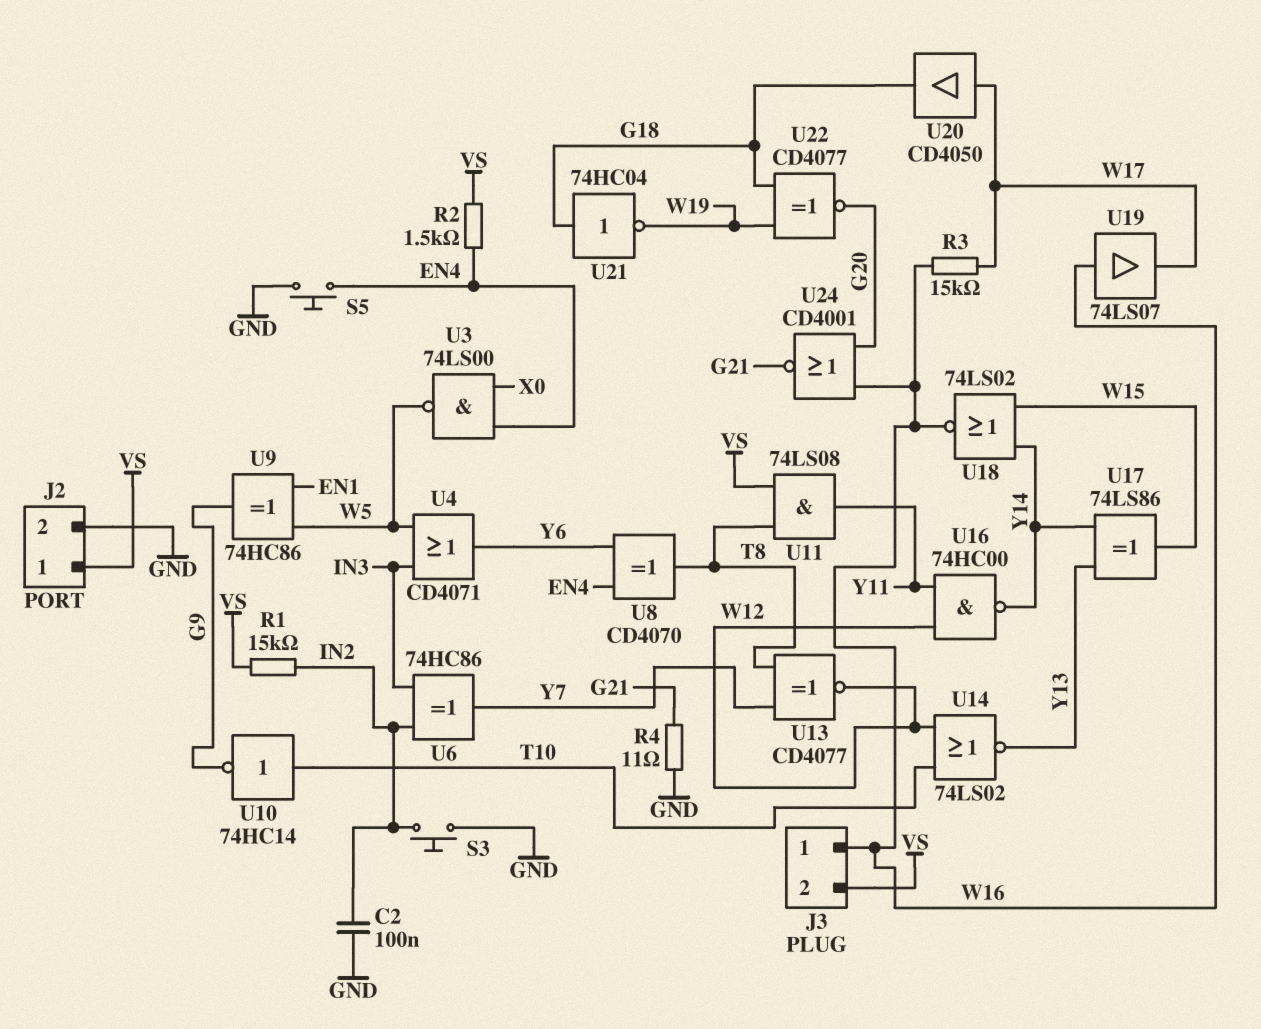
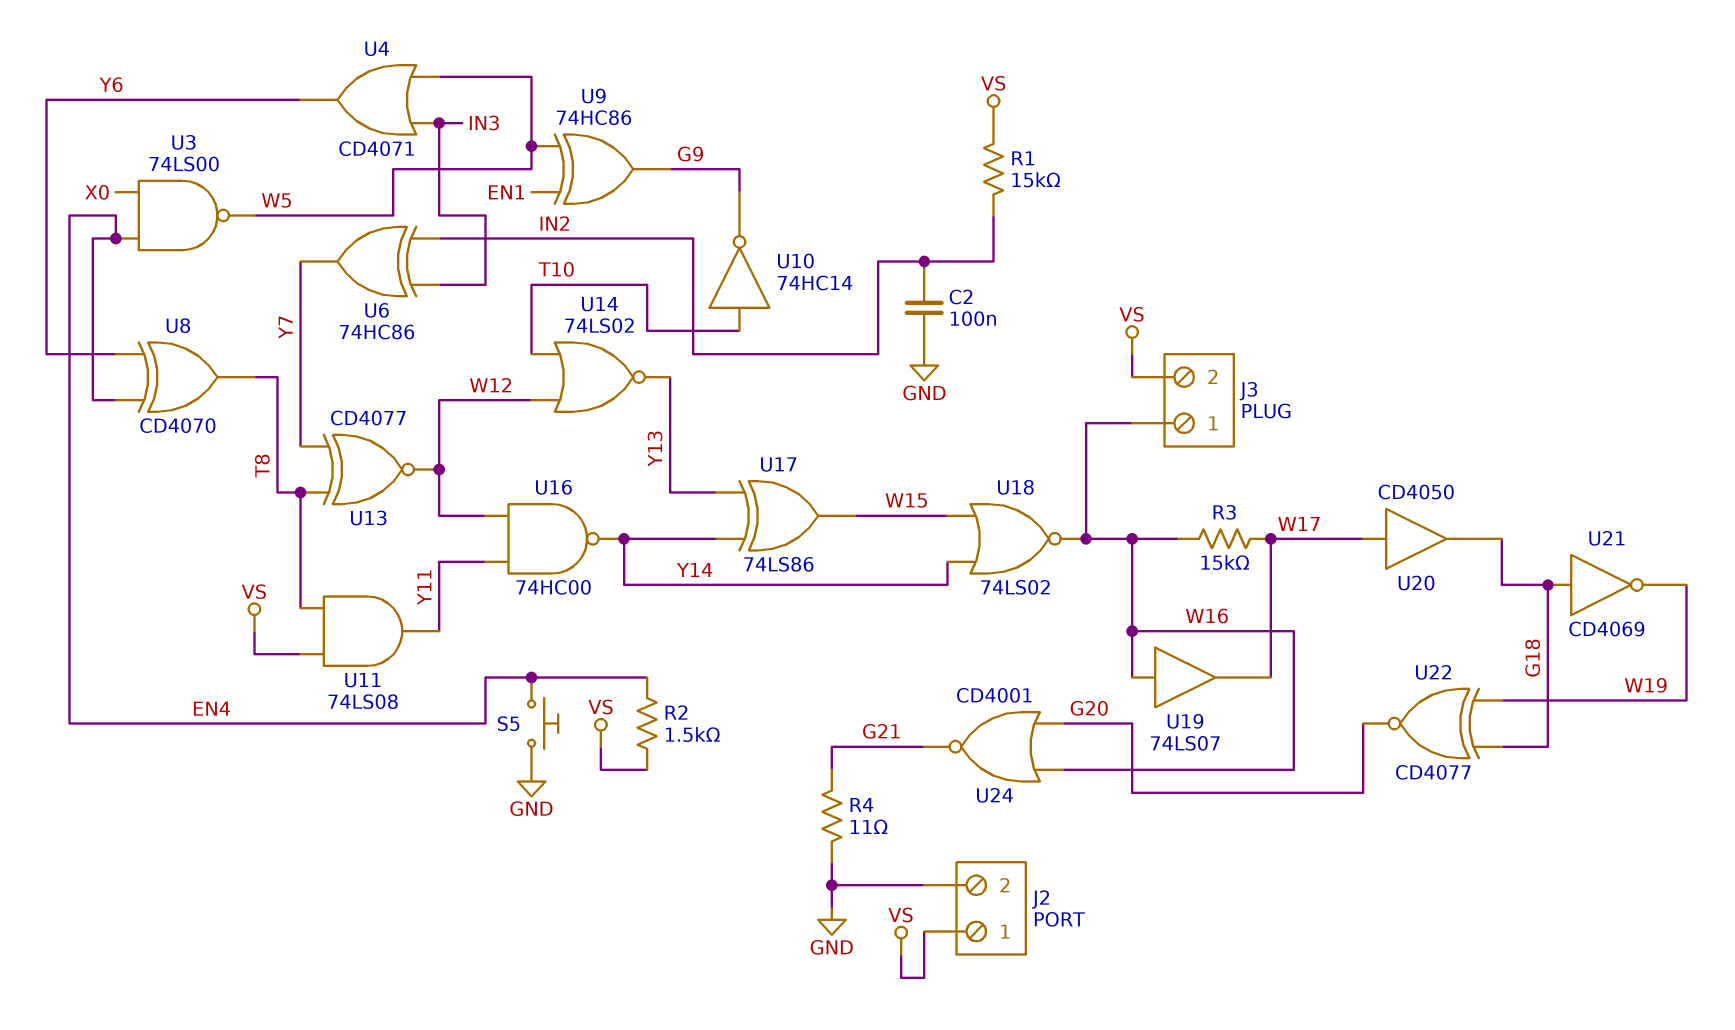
S3: button (GND, IN2) -> none
U21: NOT 74HC04 (in G18, out W19) -> NOT CD4069 (in G18, out W19)

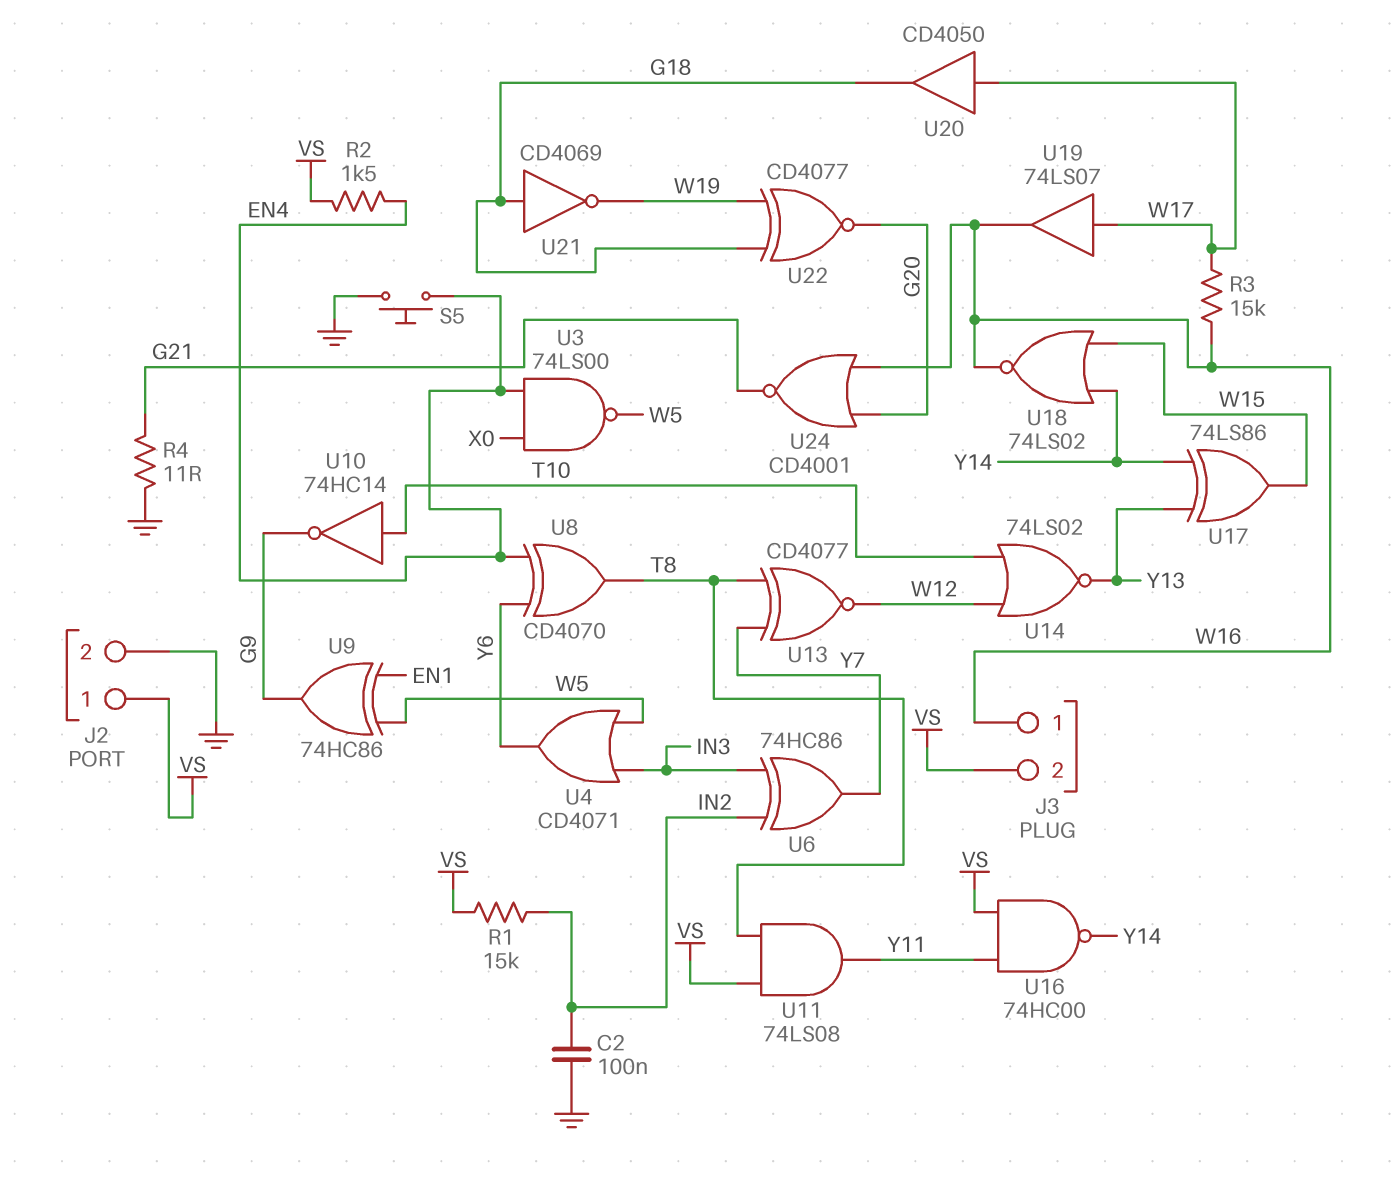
U16: NAND 74HC00 (in W12, in Y11, out Y14) -> NAND 74HC00 (in VS, in Y11, out Y14)
U19: buffer 74LS07 (in W16, out W17) -> buffer 74LS07 (in W17, out W16)

